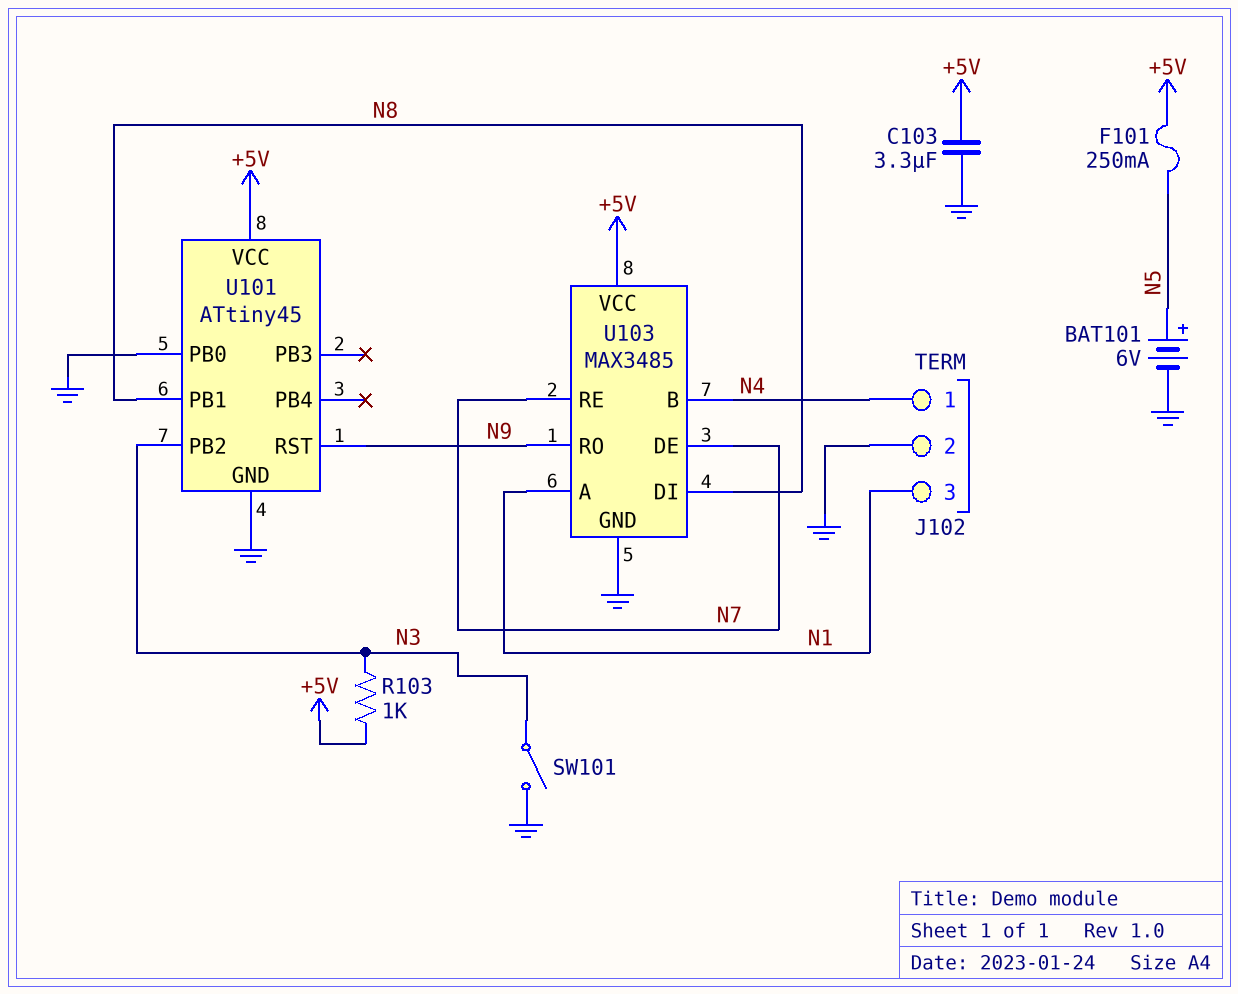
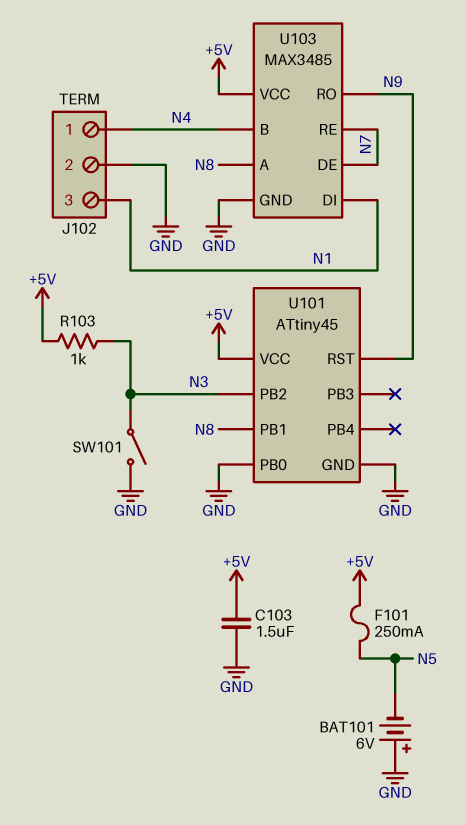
BAT101: 6V (plus N5, minus GND) -> 6V (plus GND, minus N5)
C103: 3.3uF (+5V, GND) -> 1.5uF (+5V, GND)
U103 pin A: N1 -> N8
U103 pin DI: N8 -> N1

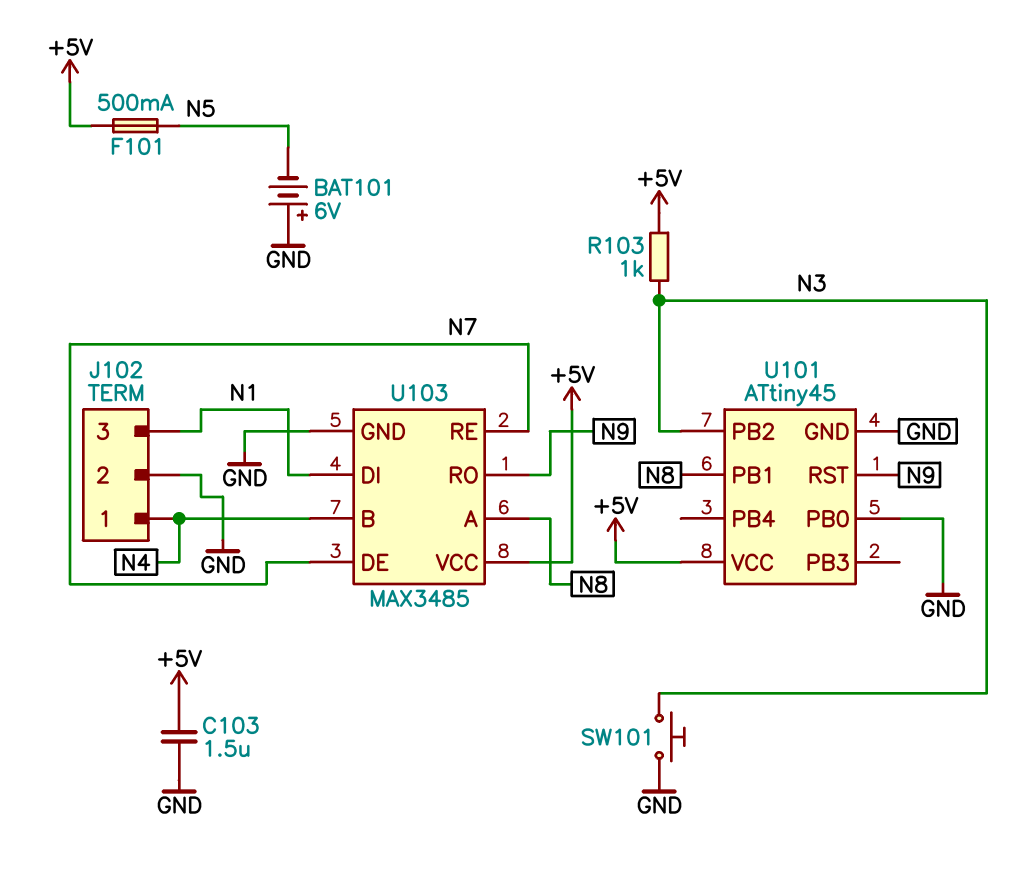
F101: 250mA (+5V, N5) -> 500mA (+5V, N5)
SW101: switch (GND, N3) -> button (GND, N3)

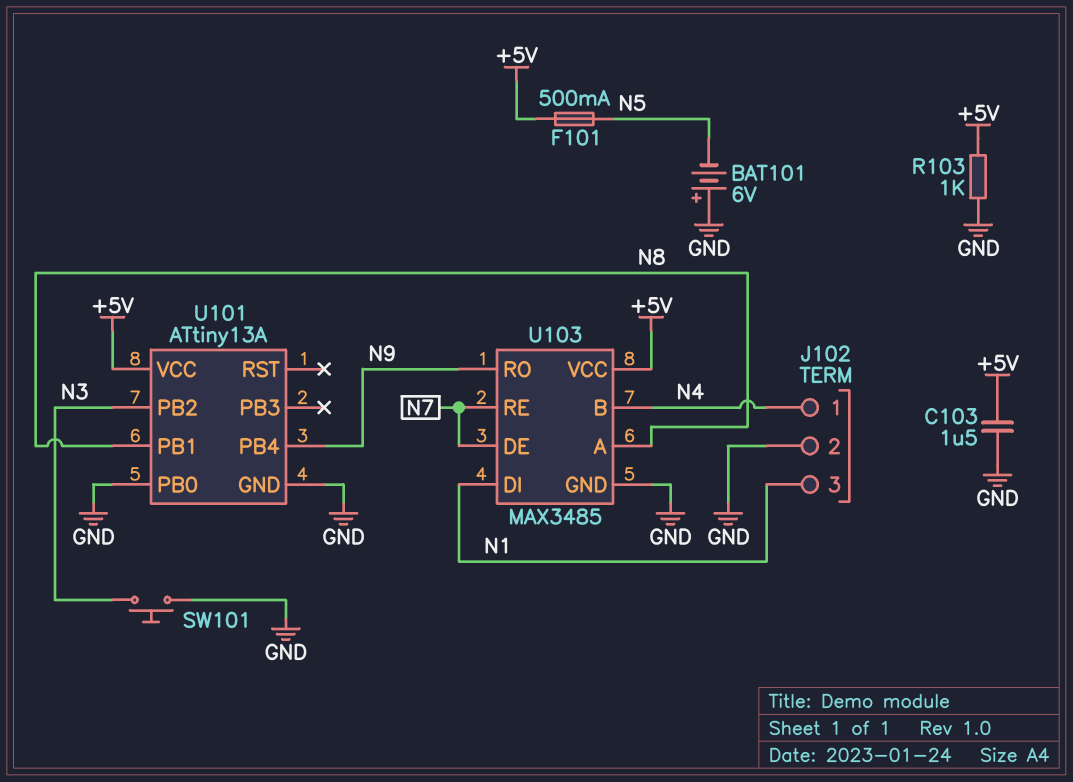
R103: 1k (+5V, N3) -> 1k (+5V, GND)
U101: ATtiny45 -> ATtiny13A
U101 pin PB4: none -> N9
U101 pin RST: N9 -> none

